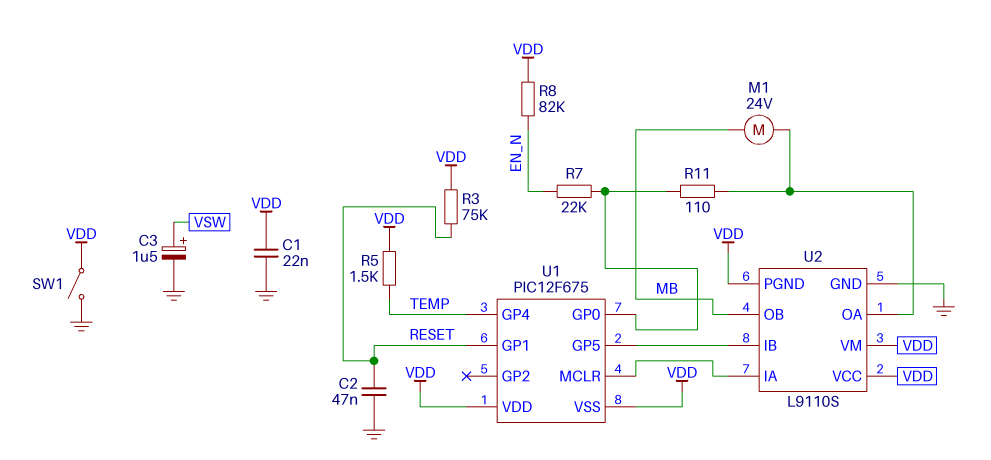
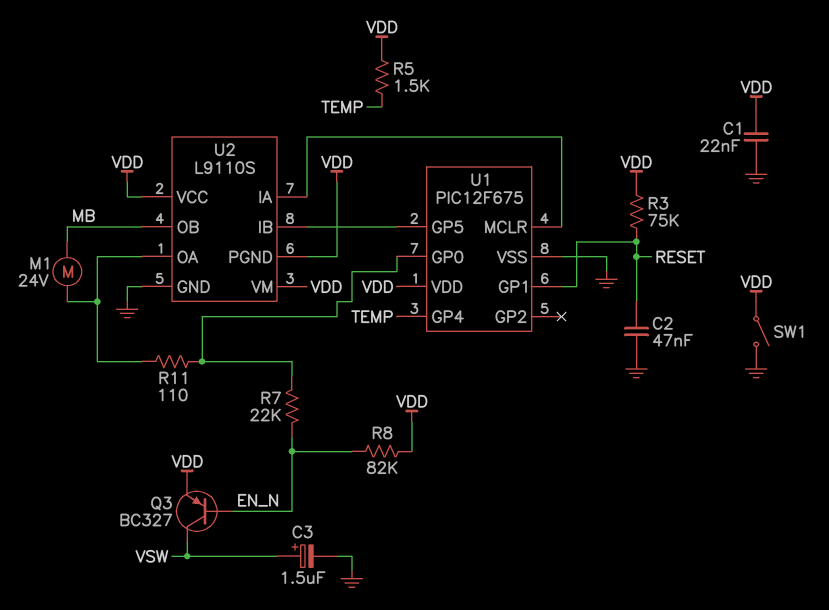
Q3: none -> PNP BC327 (B EN_N, C VSW, E VDD)
U1 pin VSS: VDD -> GND

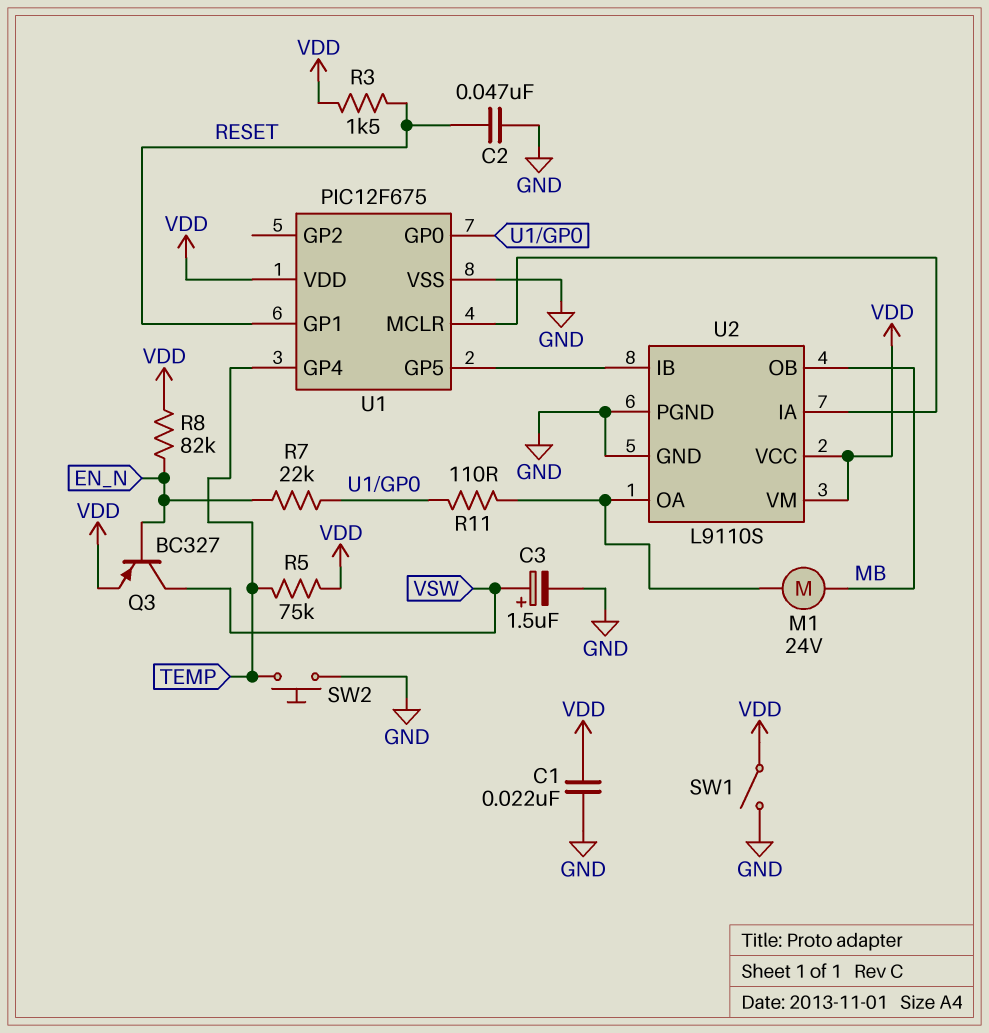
R3: 75k (RESET, VDD) -> 1.5k (RESET, VDD)
R5: 1.5k (TEMP, VDD) -> 75k (TEMP, VDD)
SW2: none -> button (GND, TEMP)
U2 pin PGND: VDD -> GND

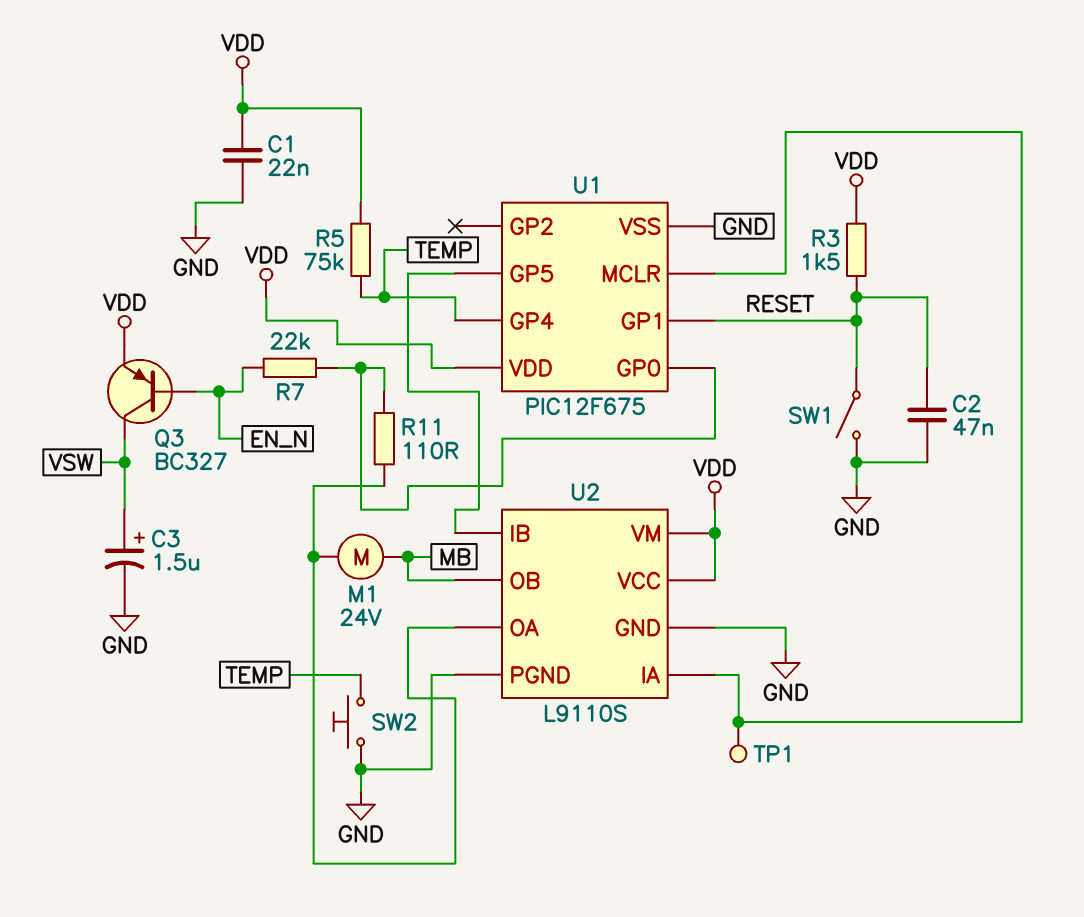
R8: 82k (EN_N, VDD) -> none
SW1: switch (GND, VDD) -> switch (GND, RESET)
TP1: none -> test point (U1/MCLR)

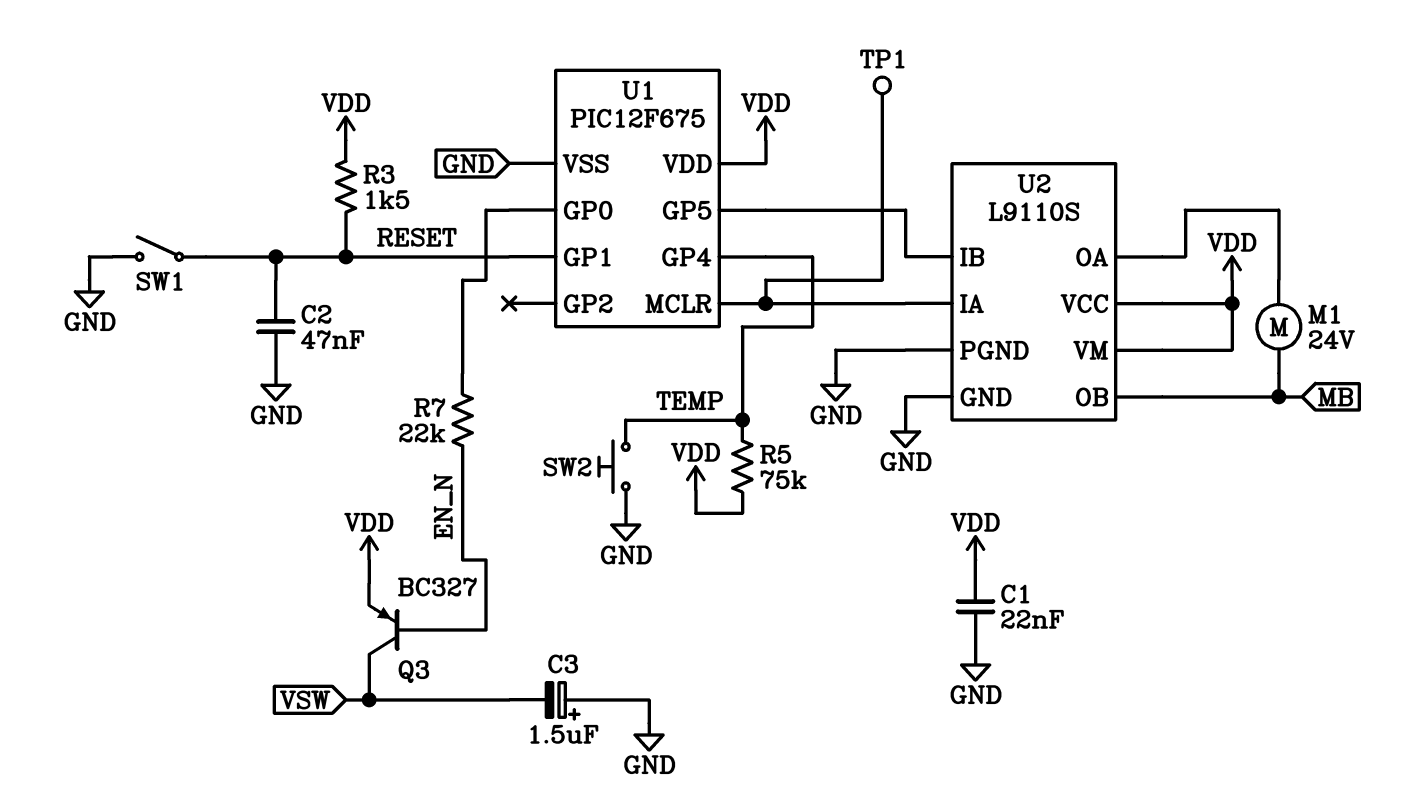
C3: 1.5uF (plus VSW, minus GND) -> 1.5uF (plus GND, minus VSW)
R11: 110 (U1/GP0, U2/OA) -> none

